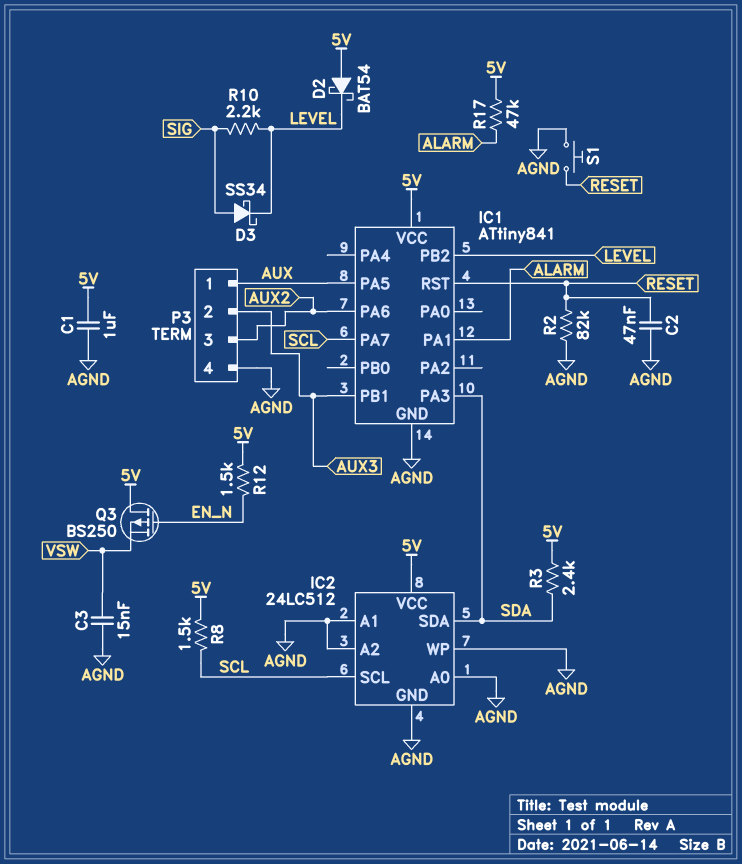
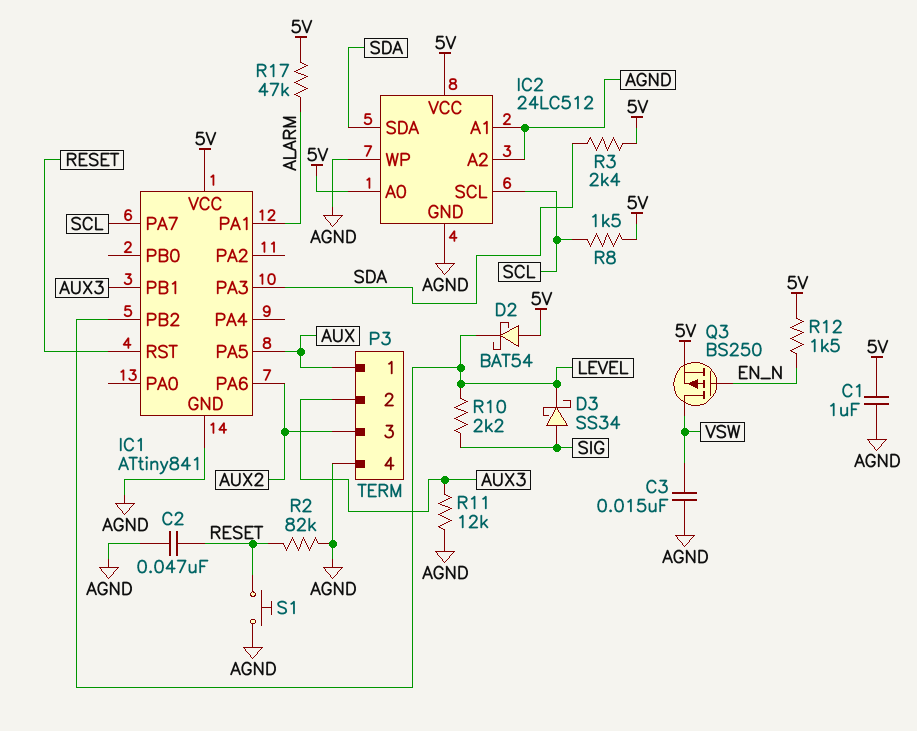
IC2 pin A0: AGND -> 5V
Q3: PMOS BS250 (G EN_N, D 5V, S VSW) -> PMOS BS250 (G EN_N, D VSW, S 5V)
R11: none -> 12k (AGND, AUX3)

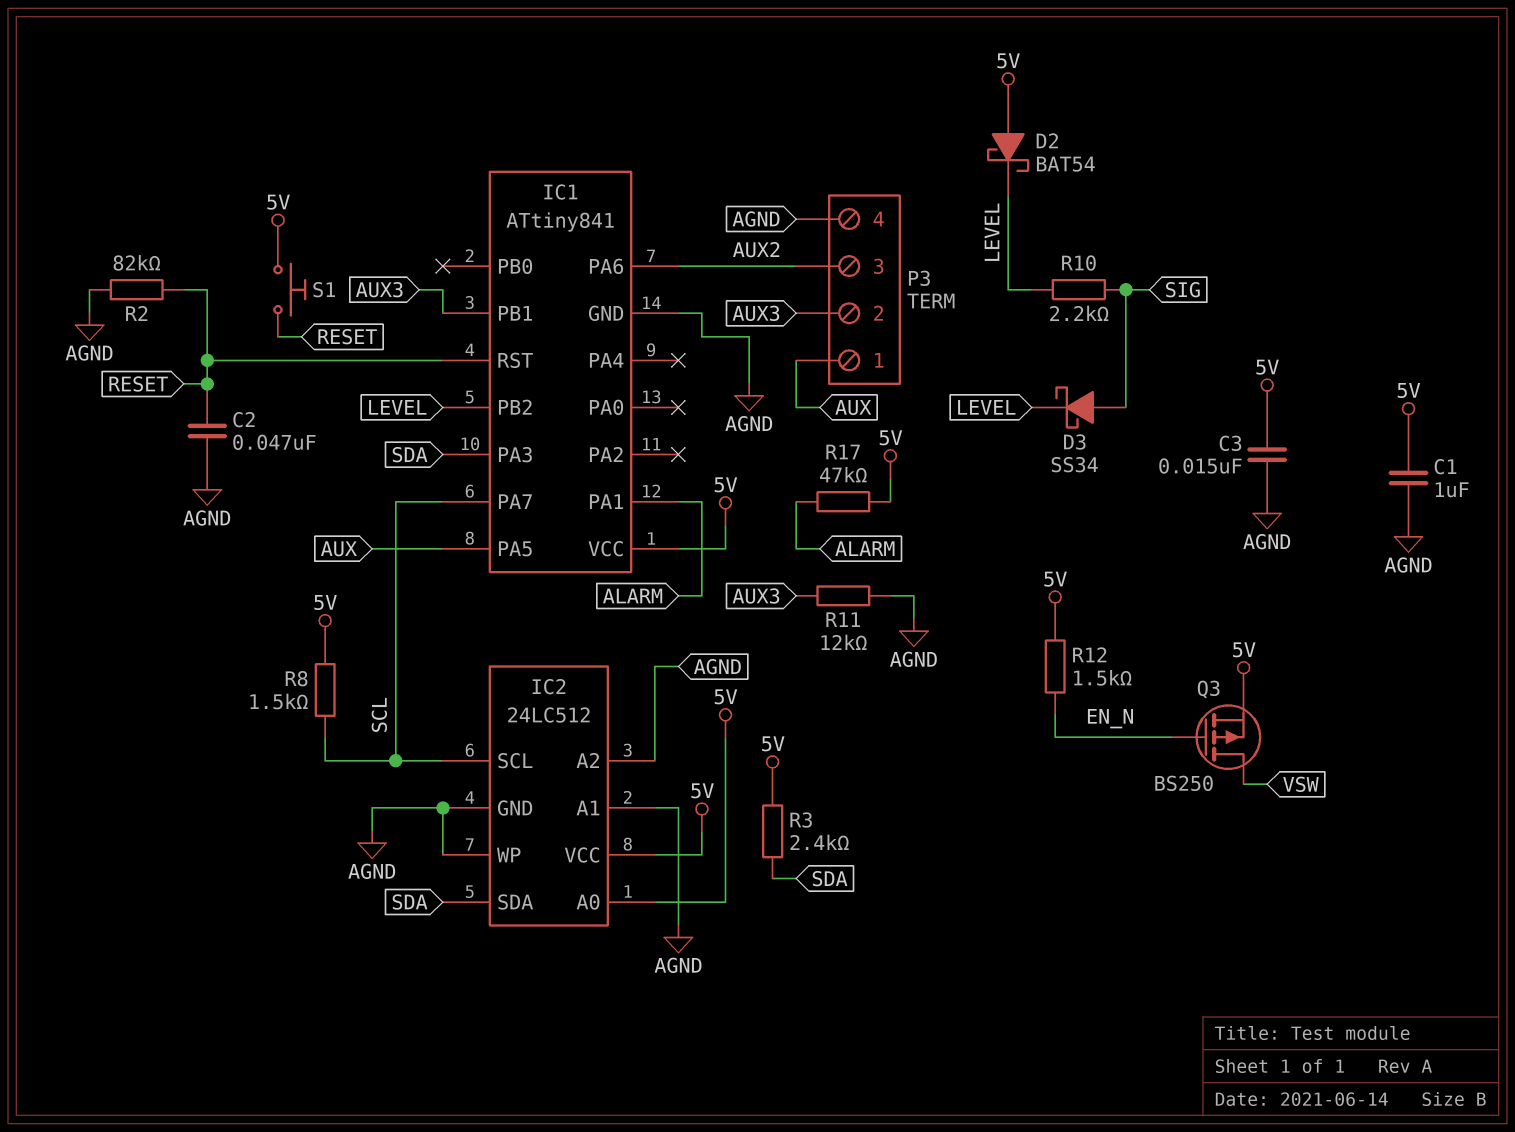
C3: 15nF (AGND, VSW) -> 15nF (5V, AGND)
S1: button (AGND, RESET) -> button (5V, RESET)

